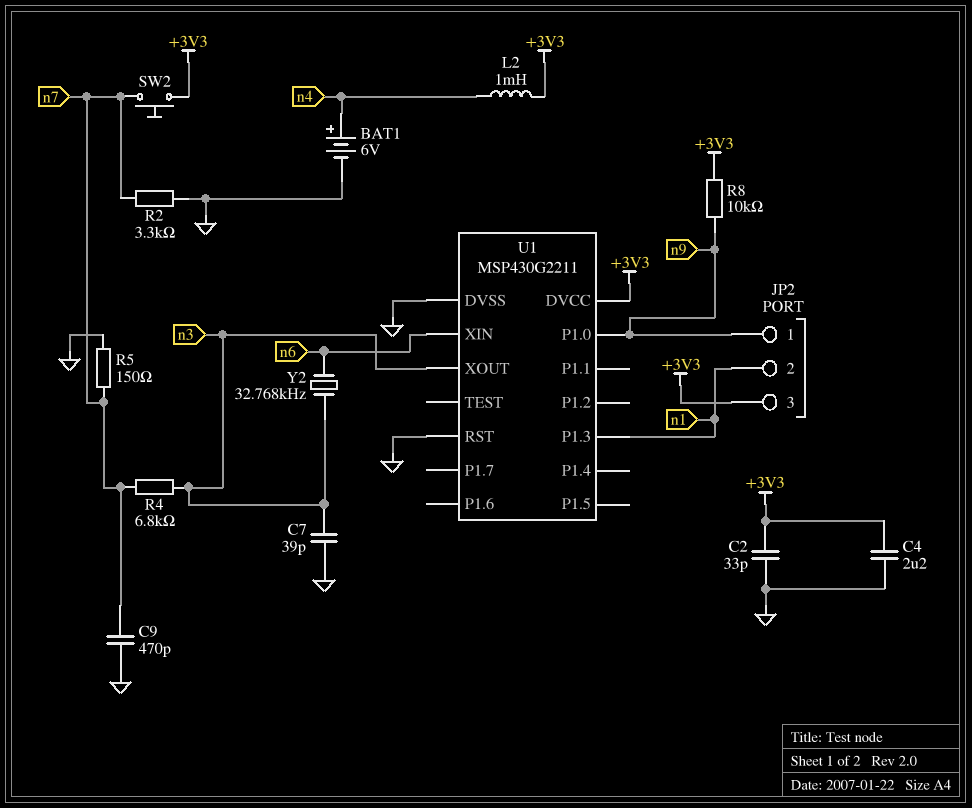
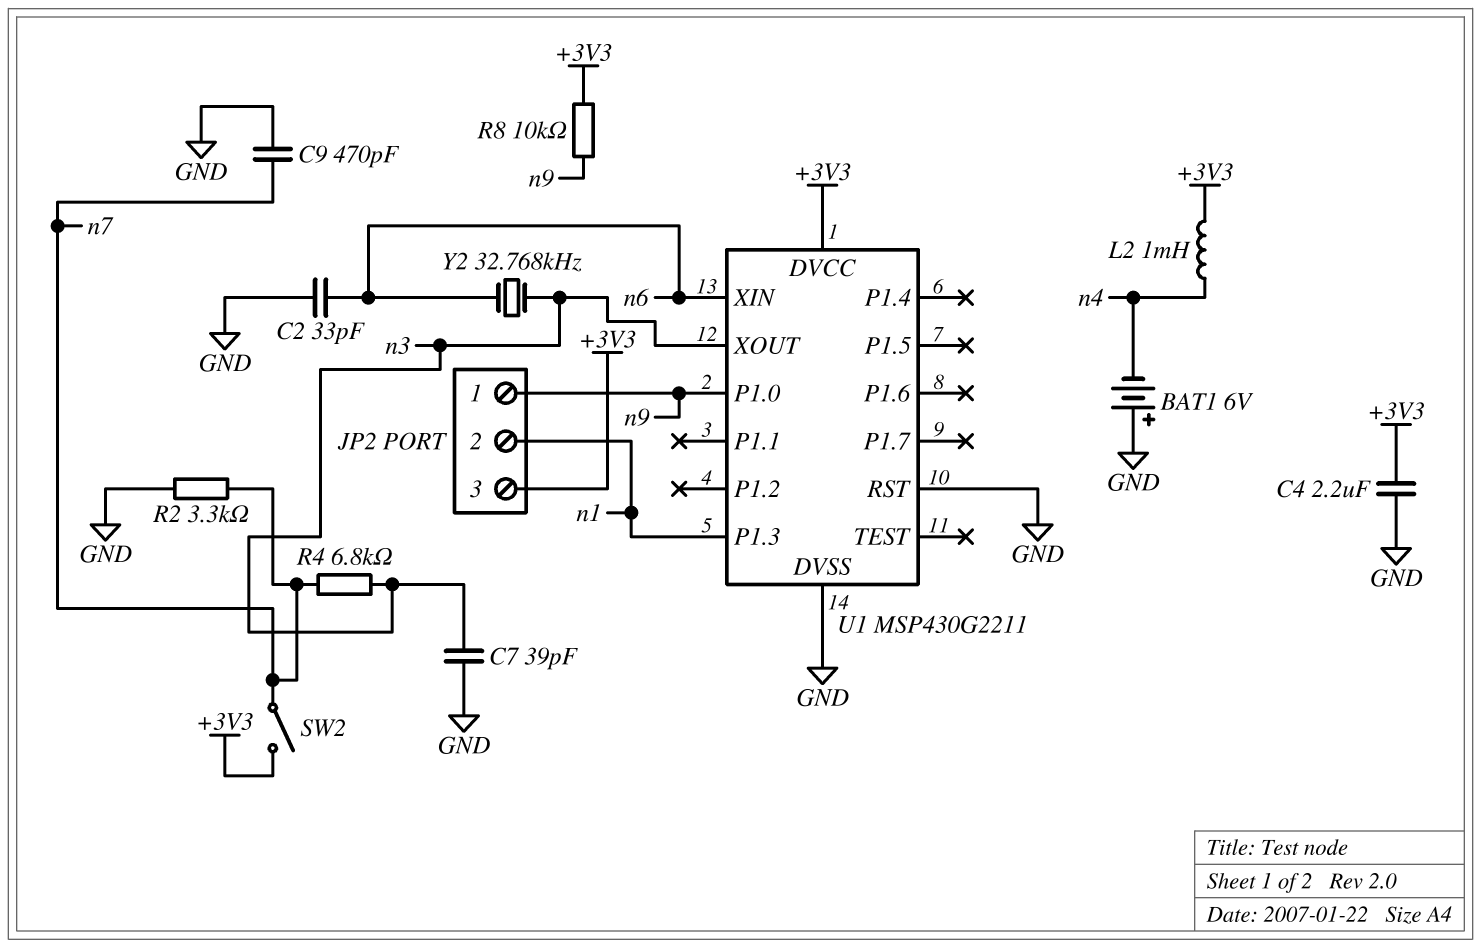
BAT1: 6V (plus n4, minus GND) -> 6V (plus GND, minus n4)
C2: 33pF (+3V3, GND) -> 33pF (GND, n6)
R5: 150 (GND, n7) -> none
SW2: button (+3V3, n7) -> switch (+3V3, n7)

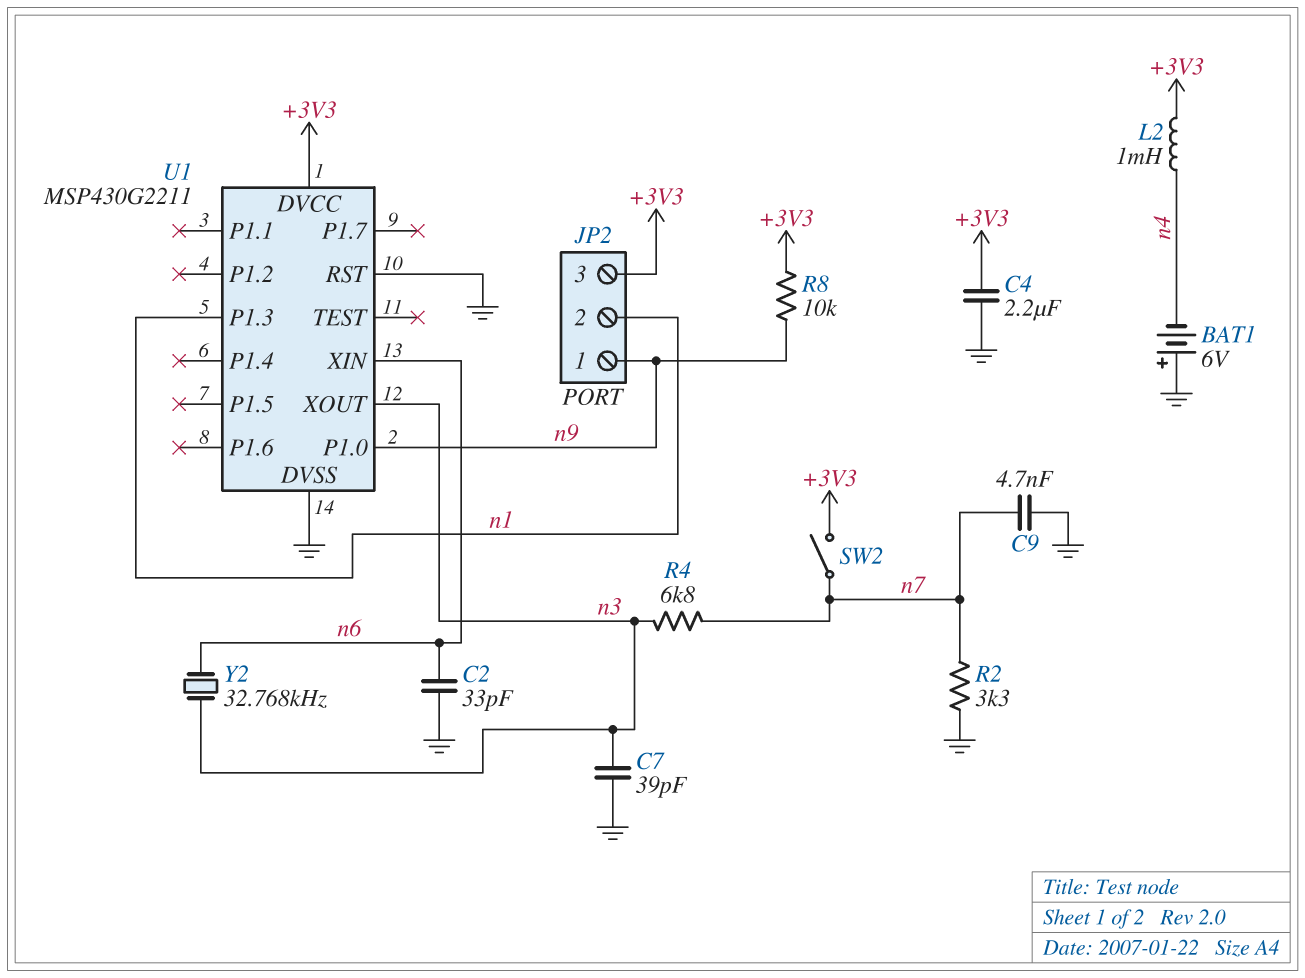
C9: 470pF (GND, n7) -> 4.7nF (GND, n7)

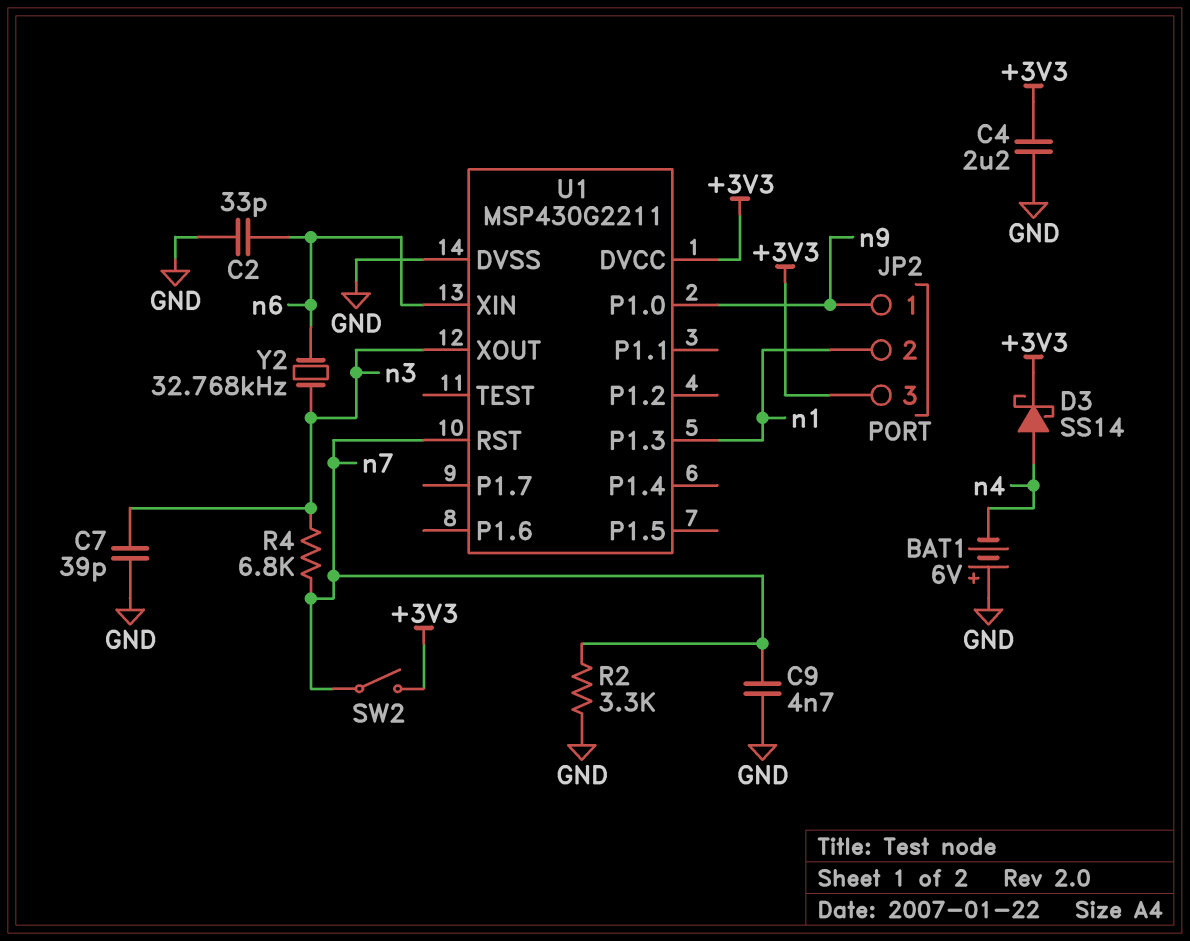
D3: none -> schottky SS14 (A n4, K +3V3)
L2: 1mH (+3V3, n4) -> none
R8: 10k (+3V3, n9) -> none
U1 pin RST: GND -> n7

